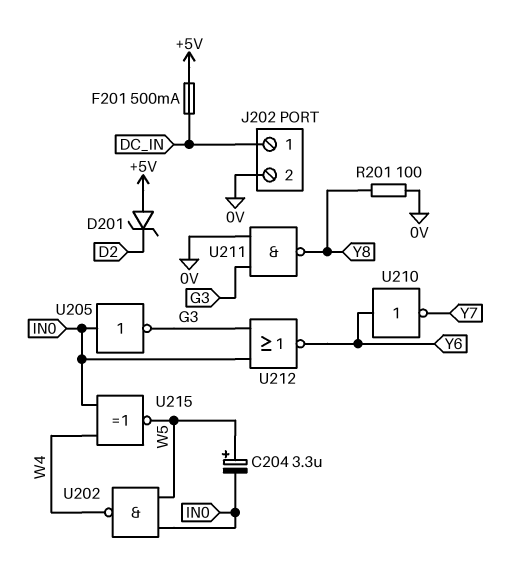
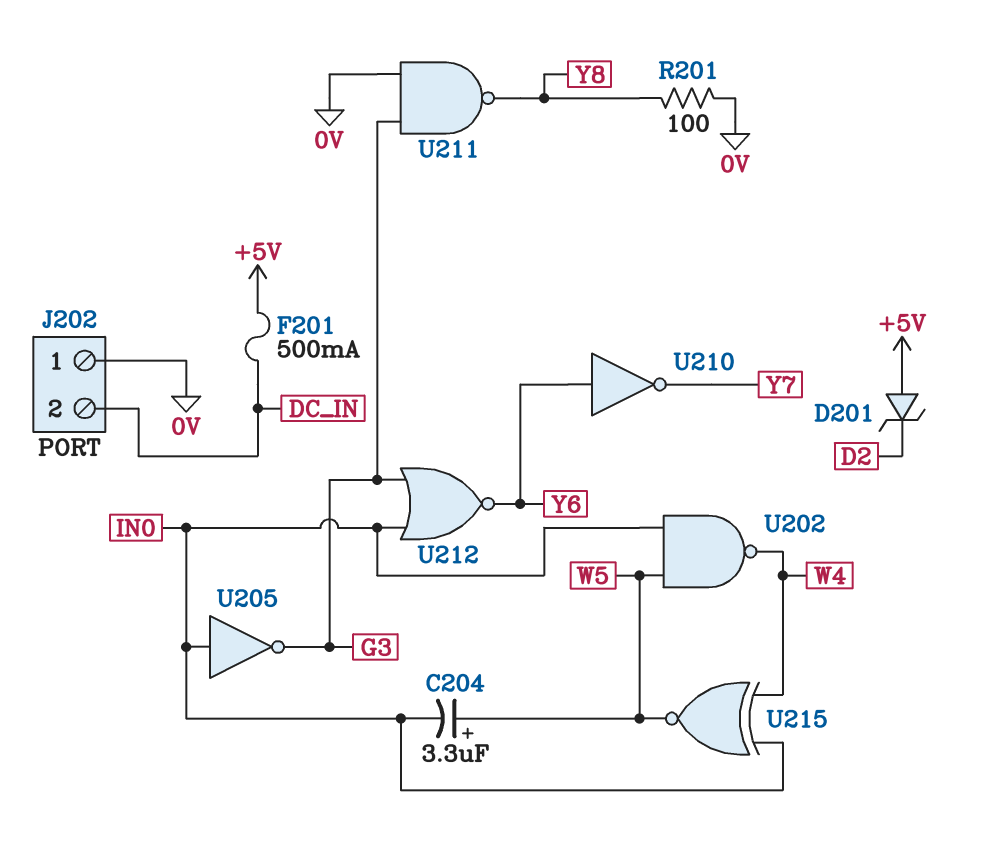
J202 pin 1: DC_IN -> 0V
J202 pin 2: 0V -> DC_IN

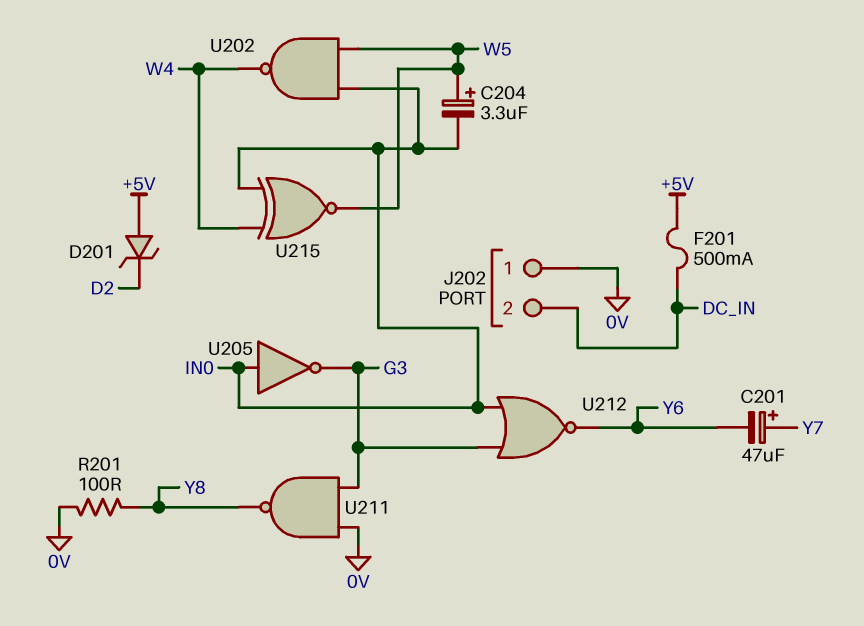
C201: none -> 47uF (plus Y7, minus Y6)
U210: NOT (in Y6, out Y7) -> none

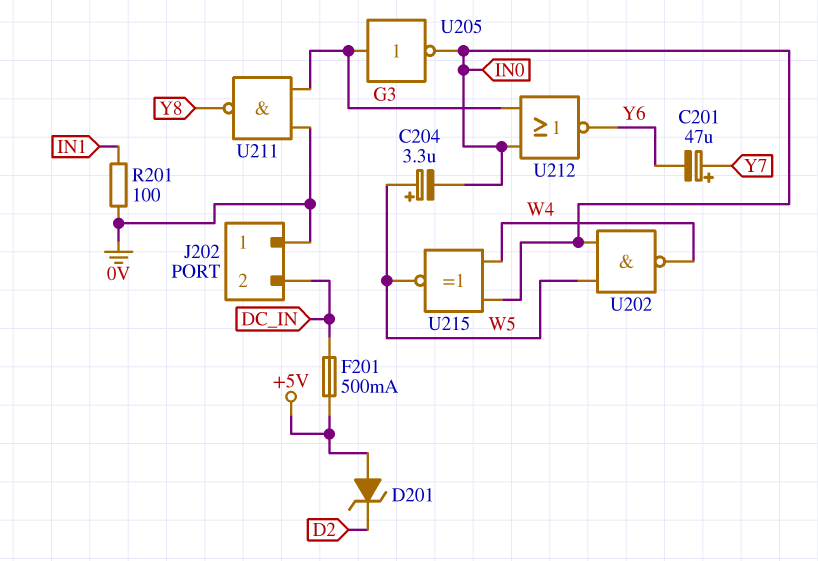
R201: 100 (0V, Y8) -> 100 (0V, IN1)
U205: NOT (in IN0, out G3) -> NOT (in G3, out IN0)

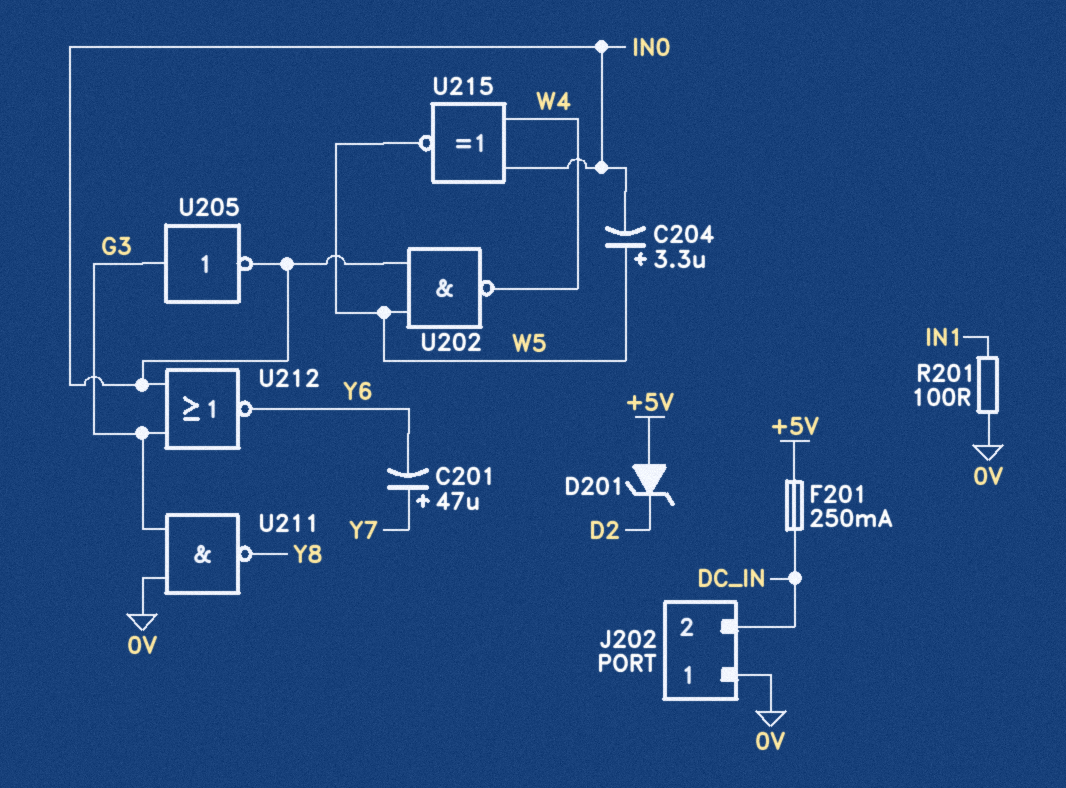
F201: 500mA (+5V, DC_IN) -> 250mA (+5V, DC_IN)

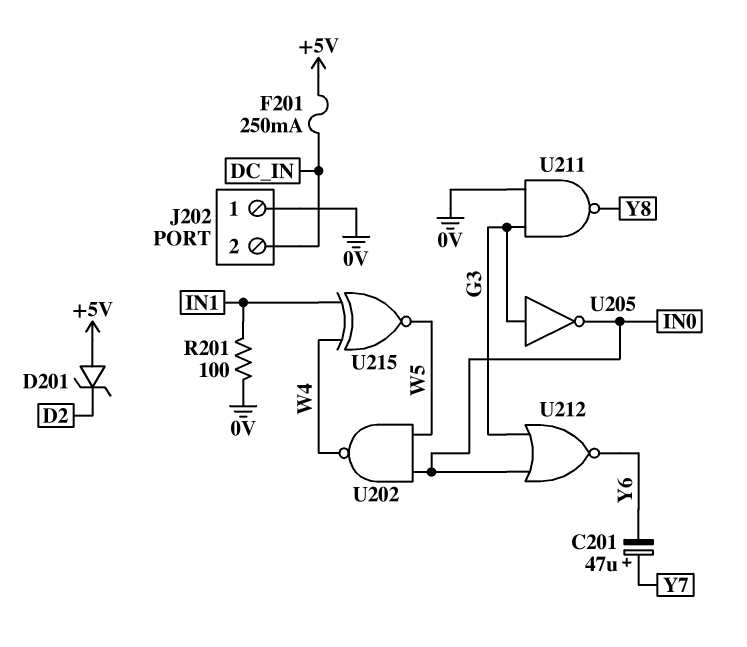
C204: 3.3uF (plus W5, minus IN0) -> none
U215: XNOR (in IN0, in W4, out W5) -> XNOR (in IN1, in W4, out W5)

